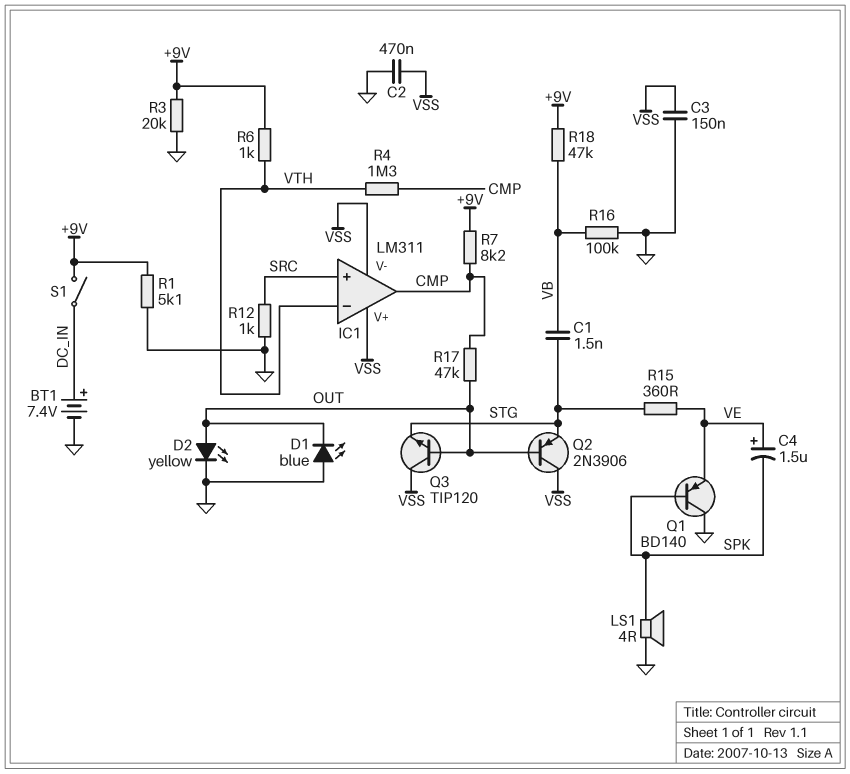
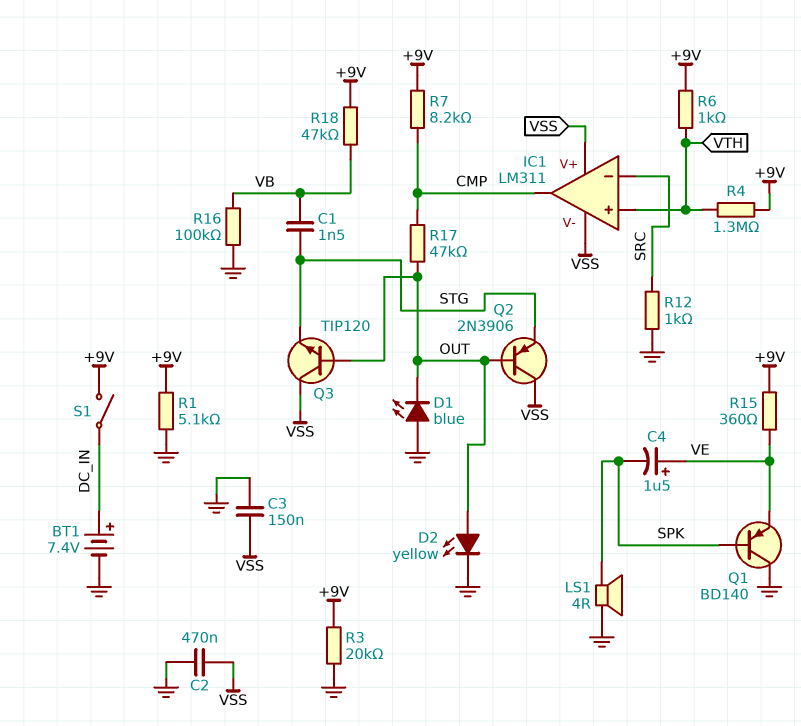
IC1 pin in+: SRC -> VTH
IC1 pin in-: VTH -> SRC
R4: 1.3M (CMP, VTH) -> 1.3M (+9V, VTH)
R15: 360 (STG, VE) -> 360 (+9V, VE)

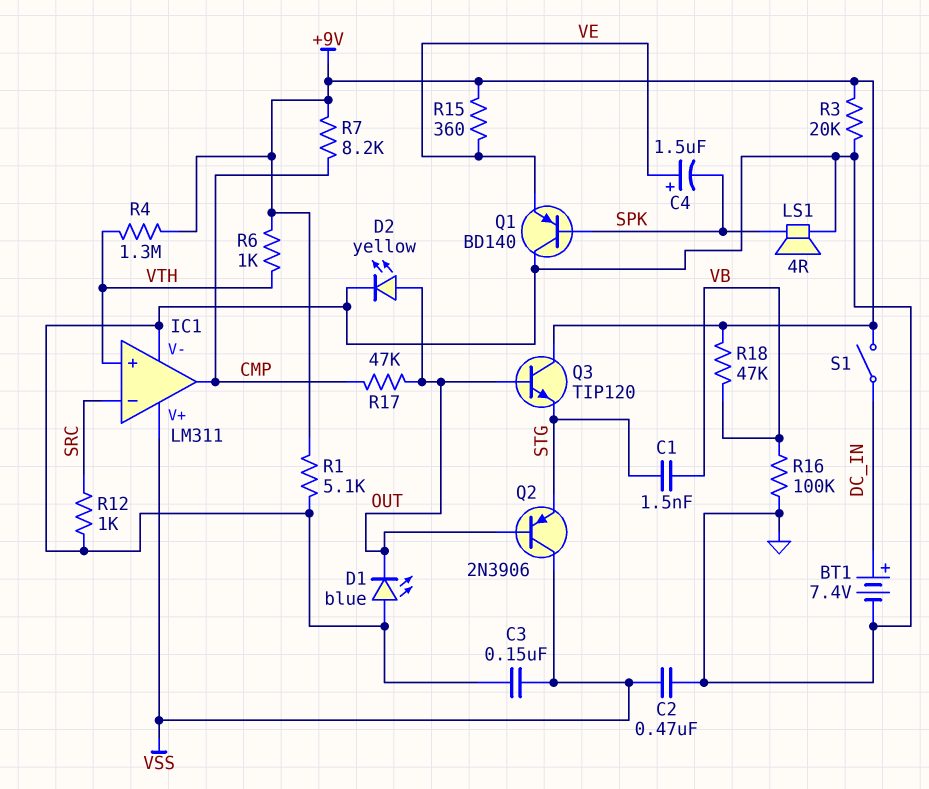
IC1 pin V-: VSS -> GND
Q3: NPN TIP120 (B OUT, C VSS, E STG) -> NPN TIP120 (B OUT, C +9V, E STG)

